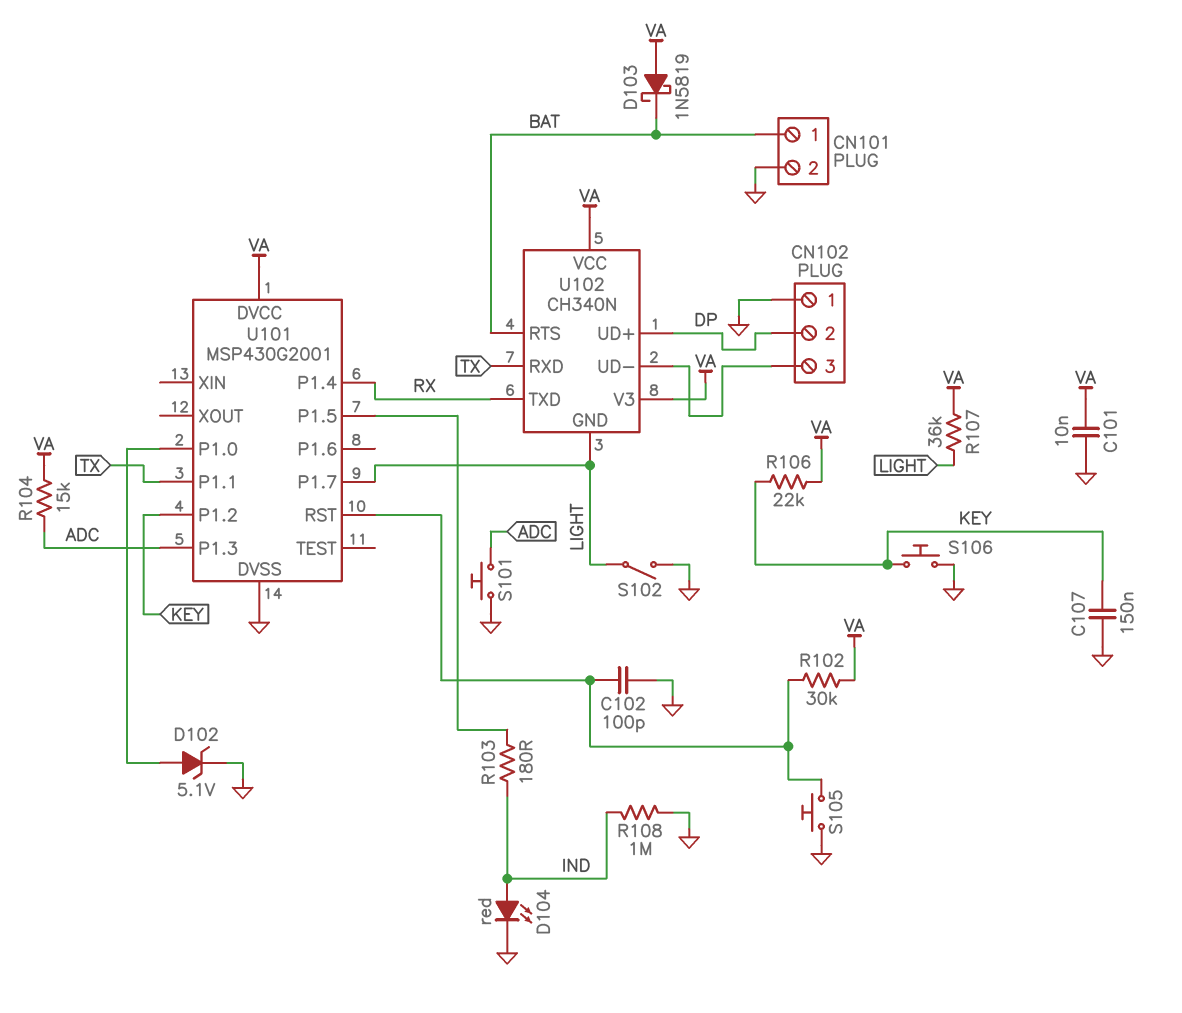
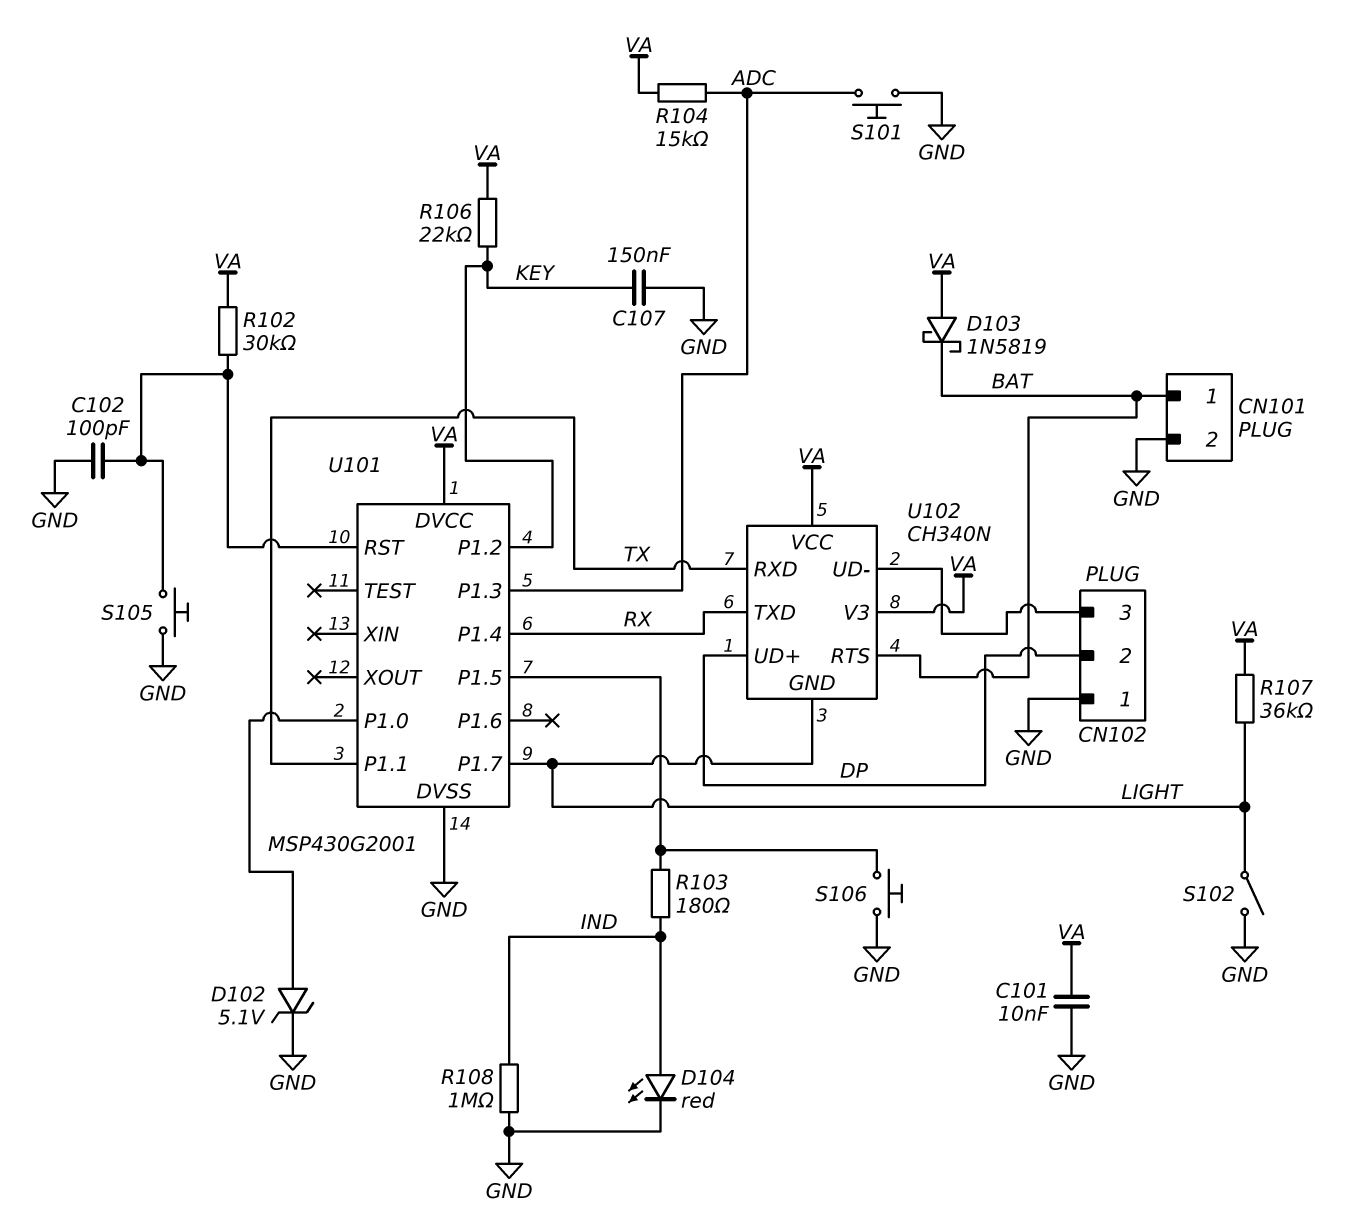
S106: button (GND, KEY) -> button (GND, U101/P1.5)

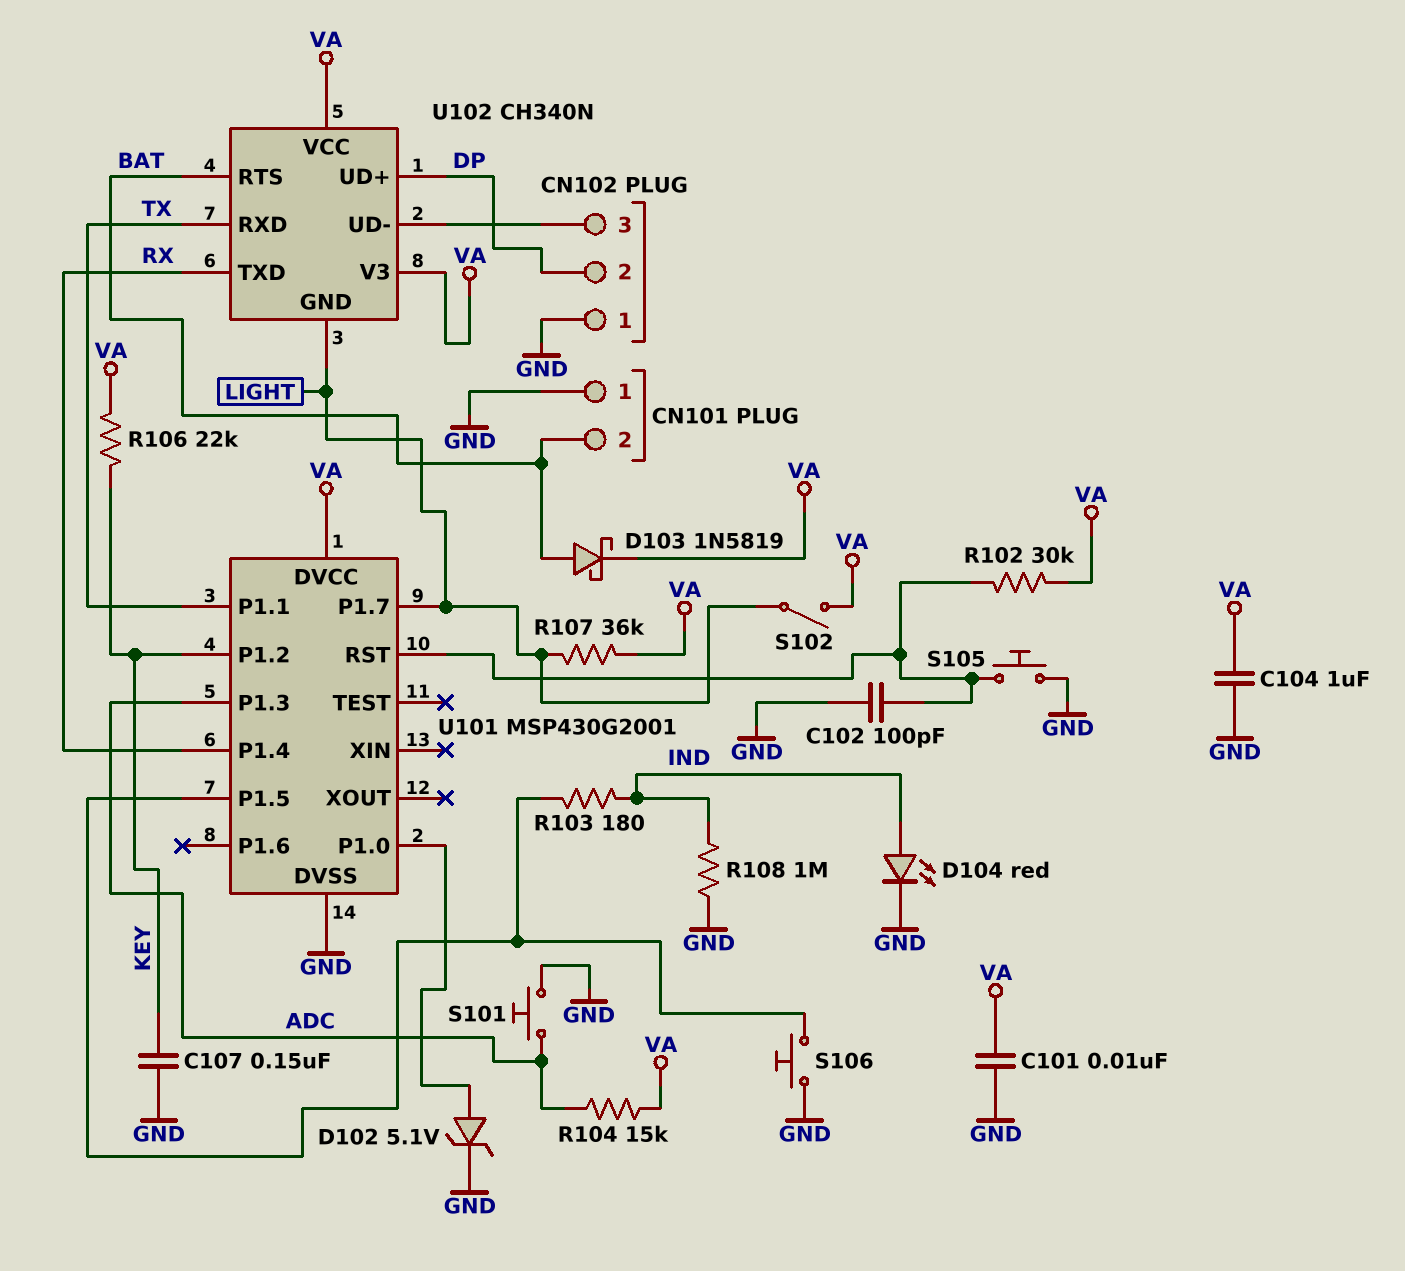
C104: none -> 1uF (GND, VA)
CN101 pin 1: BAT -> GND
CN101 pin 2: GND -> BAT
D103: schottky 1N5819 (A VA, K BAT) -> schottky 1N5819 (A BAT, K VA)
S102: switch (GND, LIGHT) -> switch (LIGHT, VA)

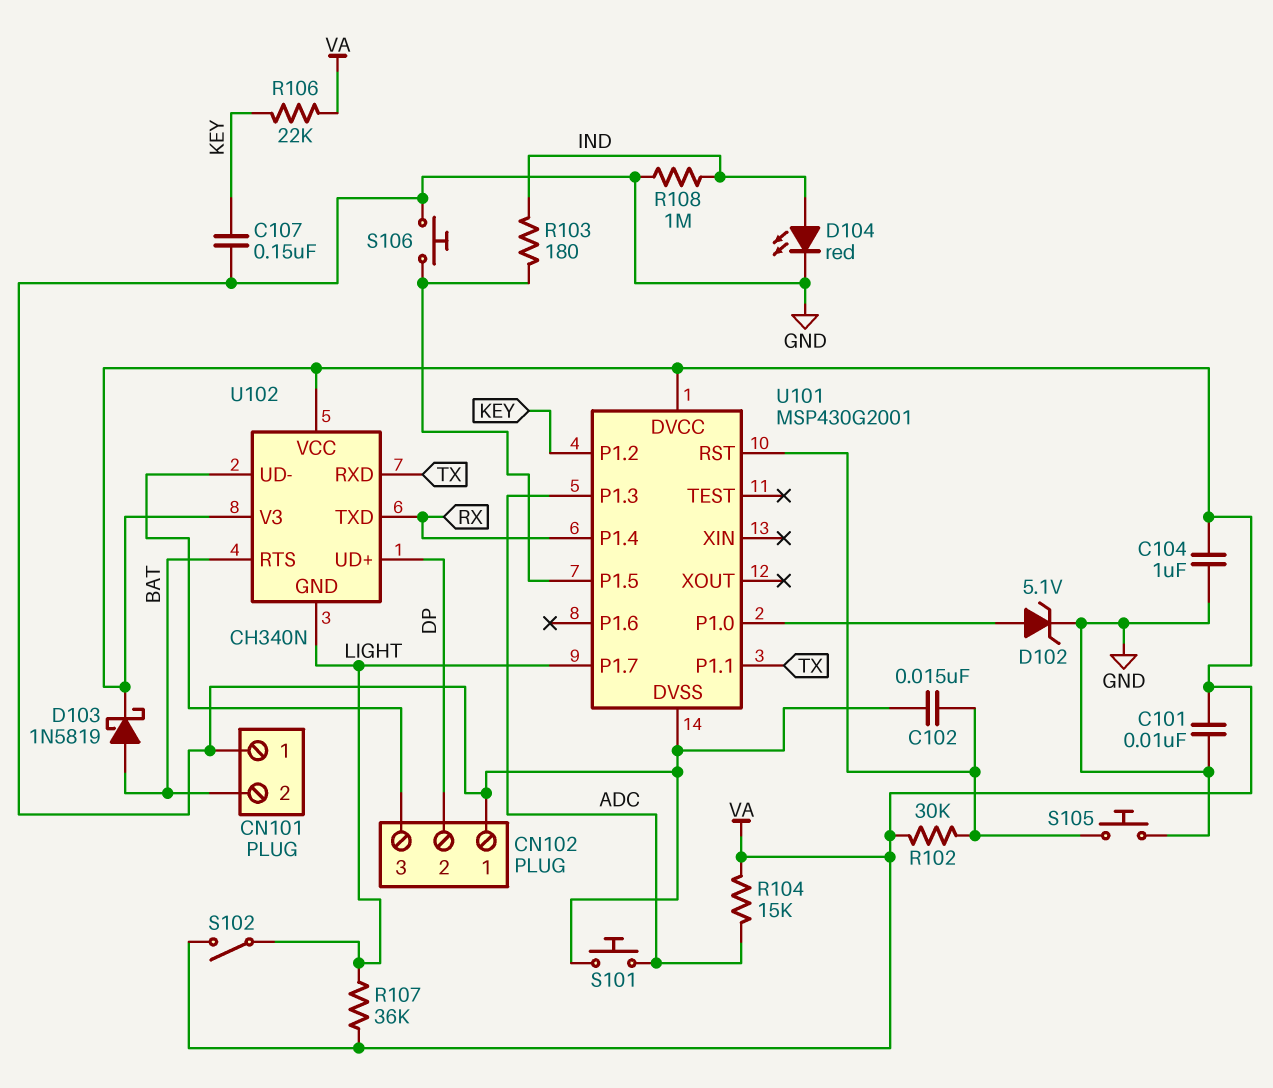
C102: 100pF (GND, U101/RST) -> 15nF (GND, U101/RST)

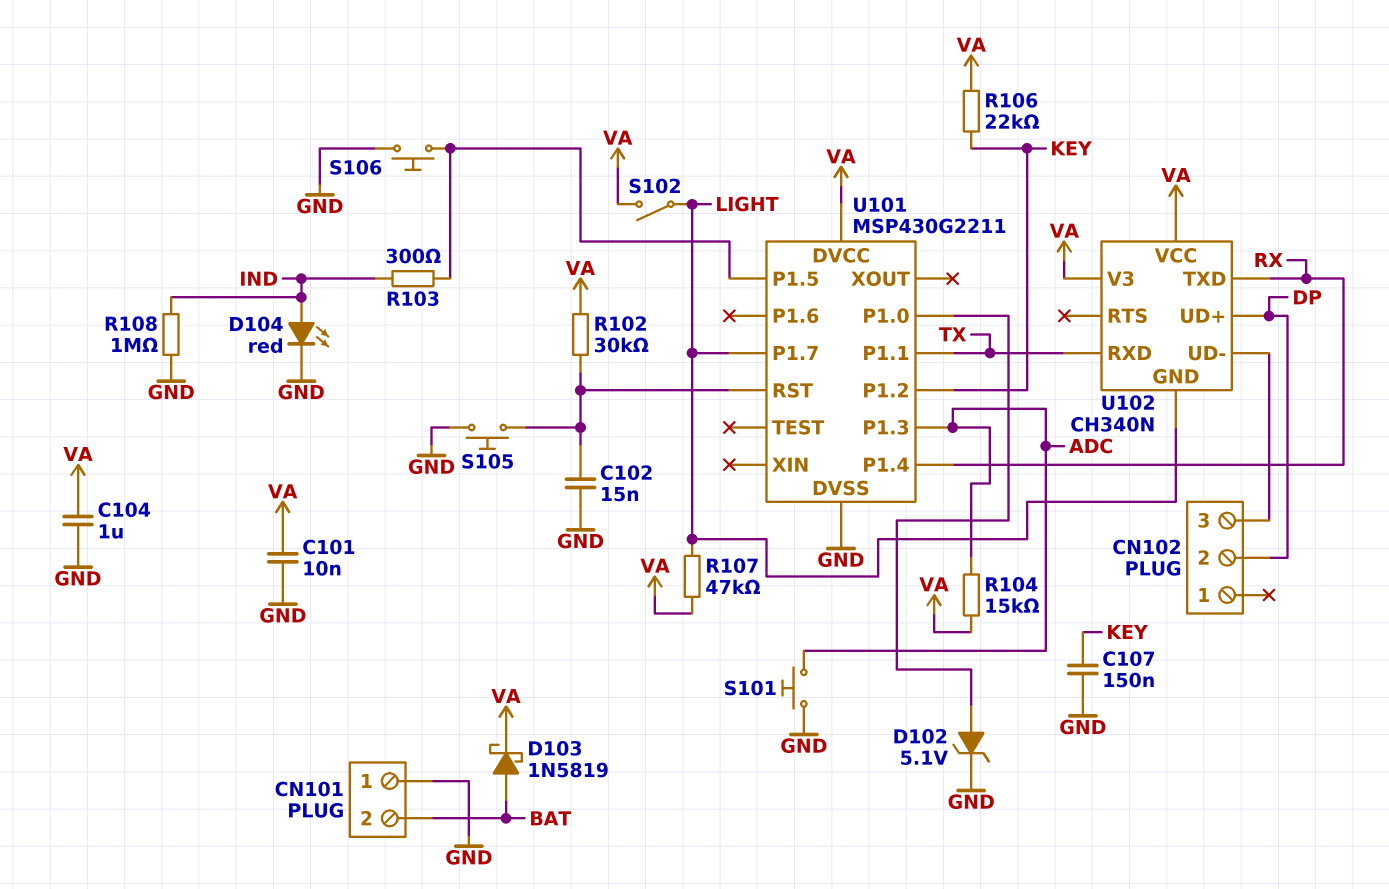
CN102 pin 1: GND -> none
R103: 180 (IND, U101/P1.5) -> 300 (IND, U101/P1.5)
R107: 36k (LIGHT, VA) -> 47k (LIGHT, VA)
U101: MSP430G2001 -> MSP430G2211
U102 pin RTS: BAT -> none

